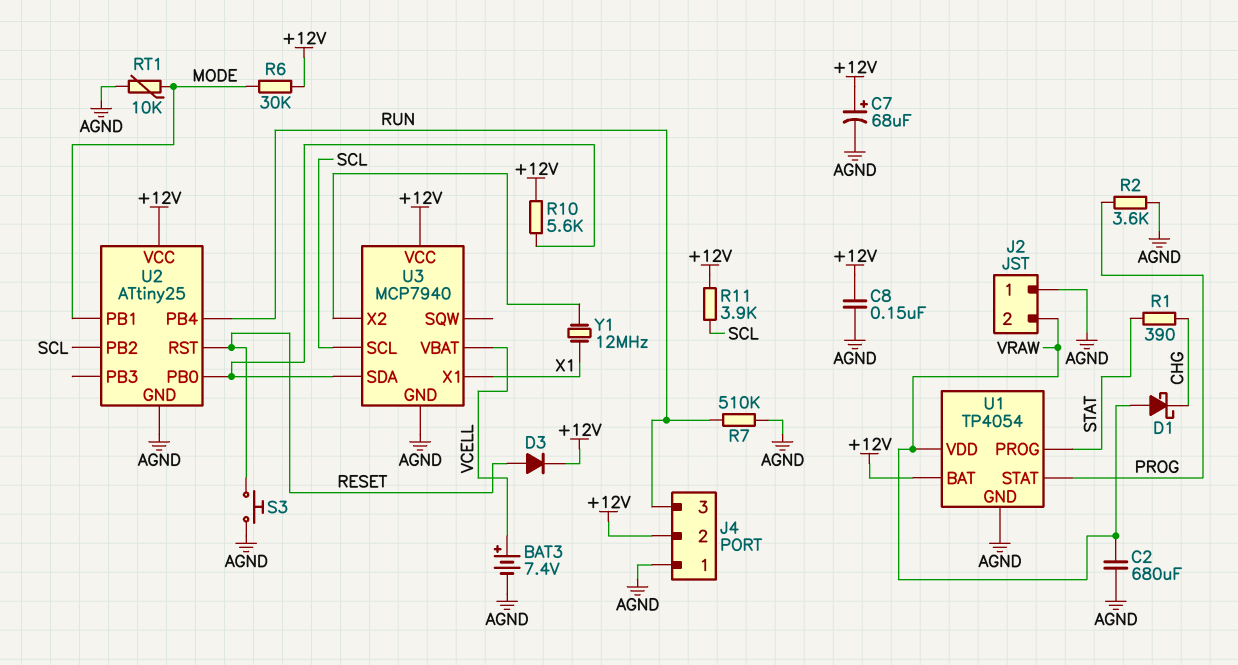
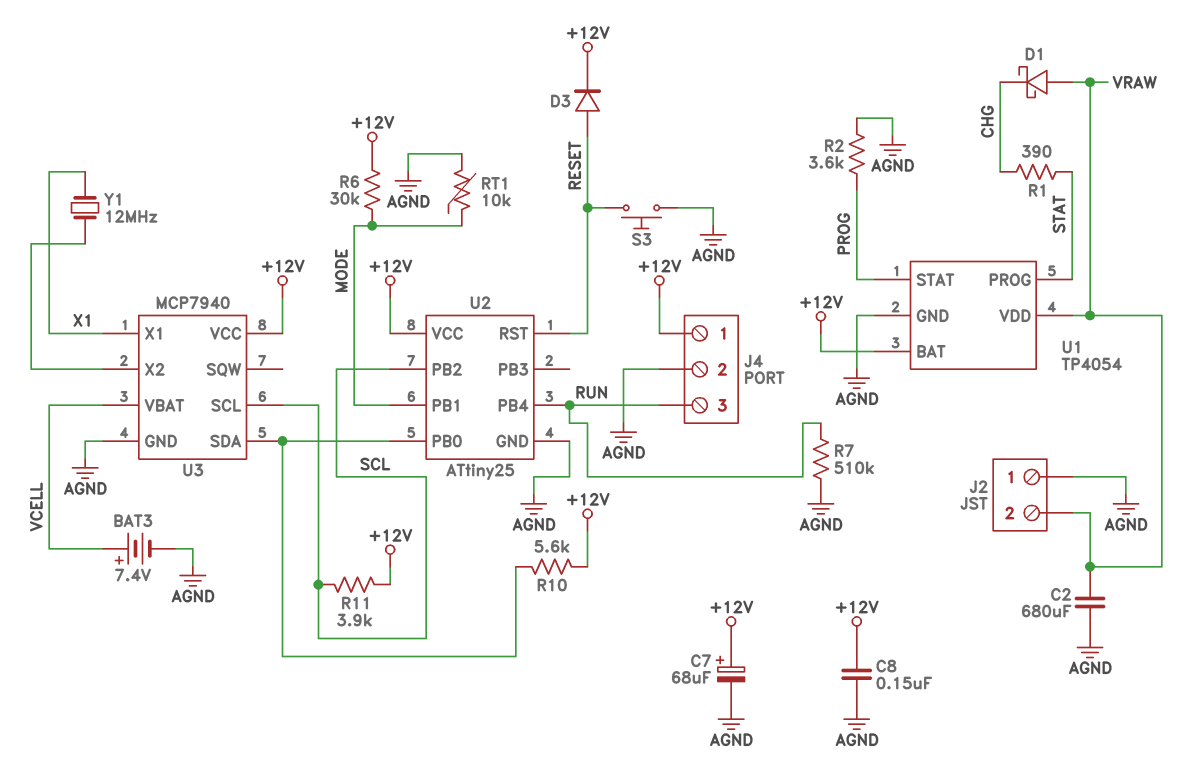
J4 pin 1: AGND -> +12V
J4 pin 2: +12V -> AGND

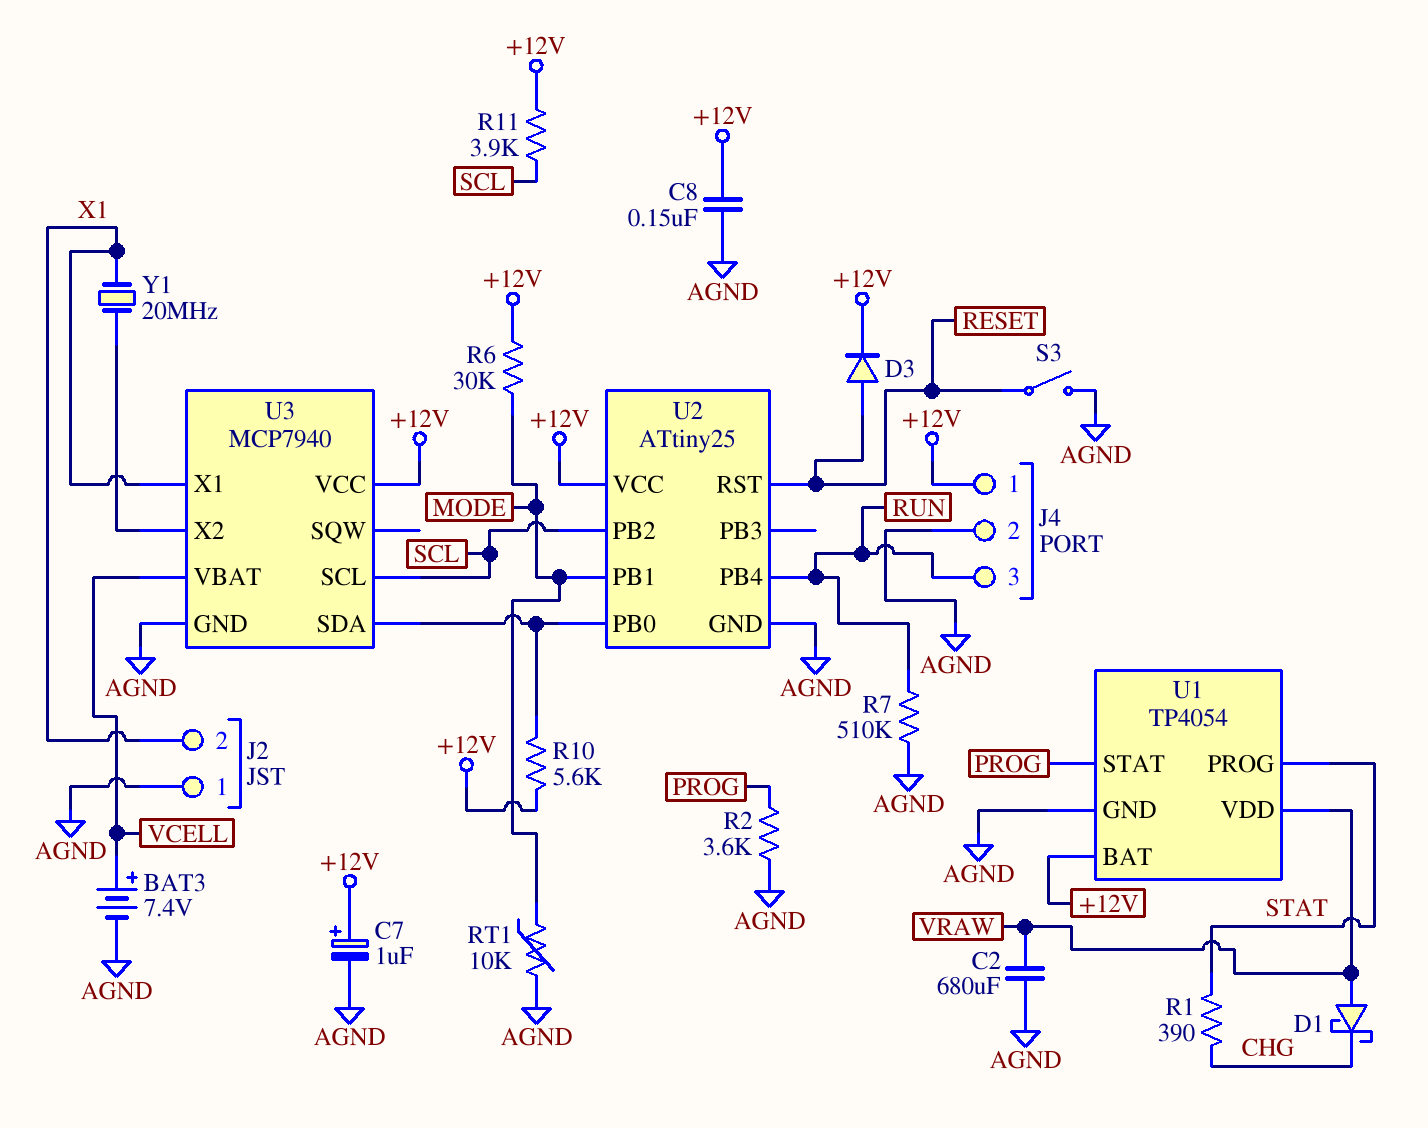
C7: 68uF (plus +12V, minus AGND) -> 1uF (plus +12V, minus AGND)
J2 pin 2: VRAW -> X1
S3: button (AGND, RESET) -> switch (AGND, RESET)
Y1: 12MHz (U3/X2, X1) -> 20MHz (U3/X2, X1)

